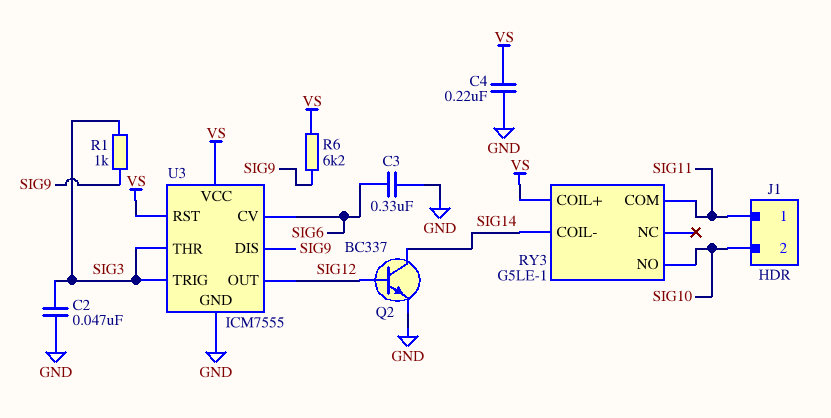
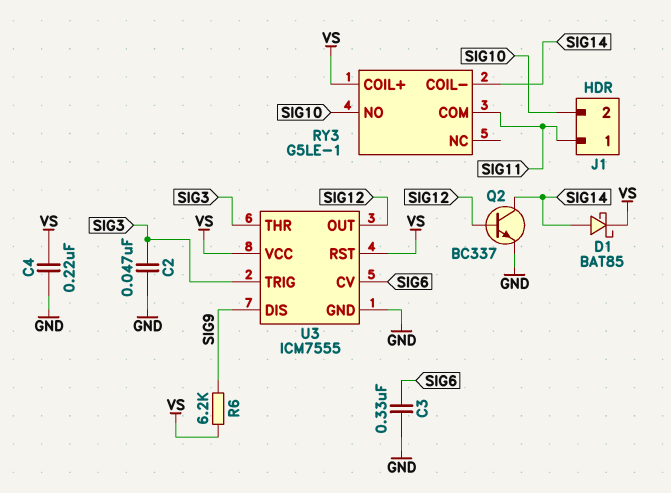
D1: none -> schottky BAT85 (A SIG14, K VS)
R1: 1k (SIG3, SIG9) -> none

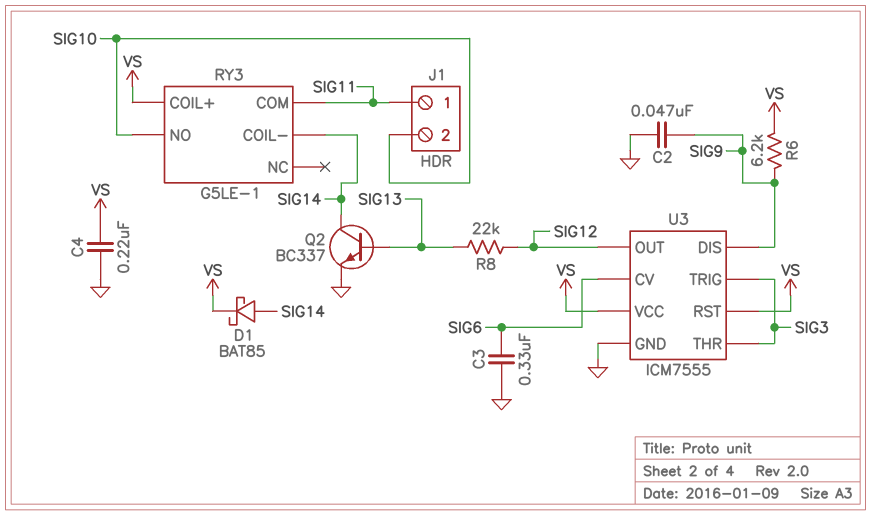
C2: 47nF (GND, SIG3) -> 47nF (GND, SIG9)
Q2: NPN BC337 (B SIG12, C SIG14, E GND) -> NPN BC337 (B SIG13, C SIG14, E GND)
R8: none -> 22k (SIG12, SIG13)

